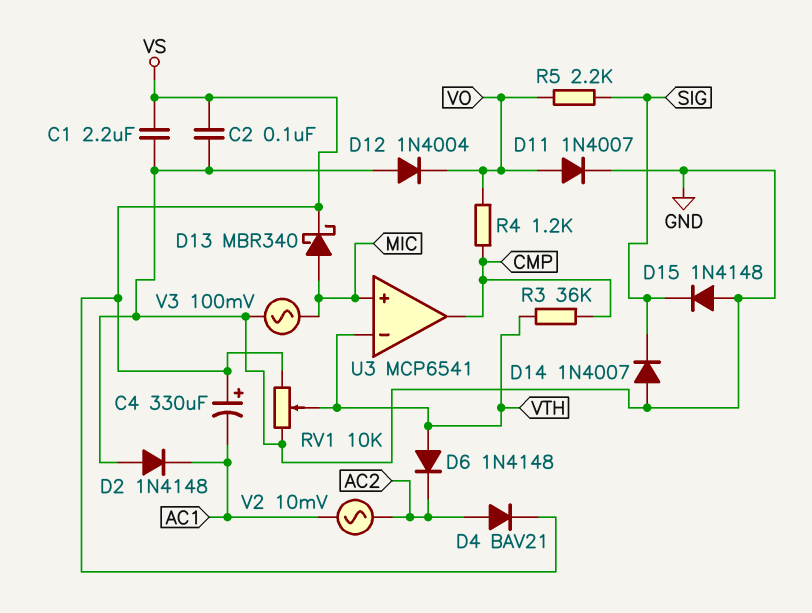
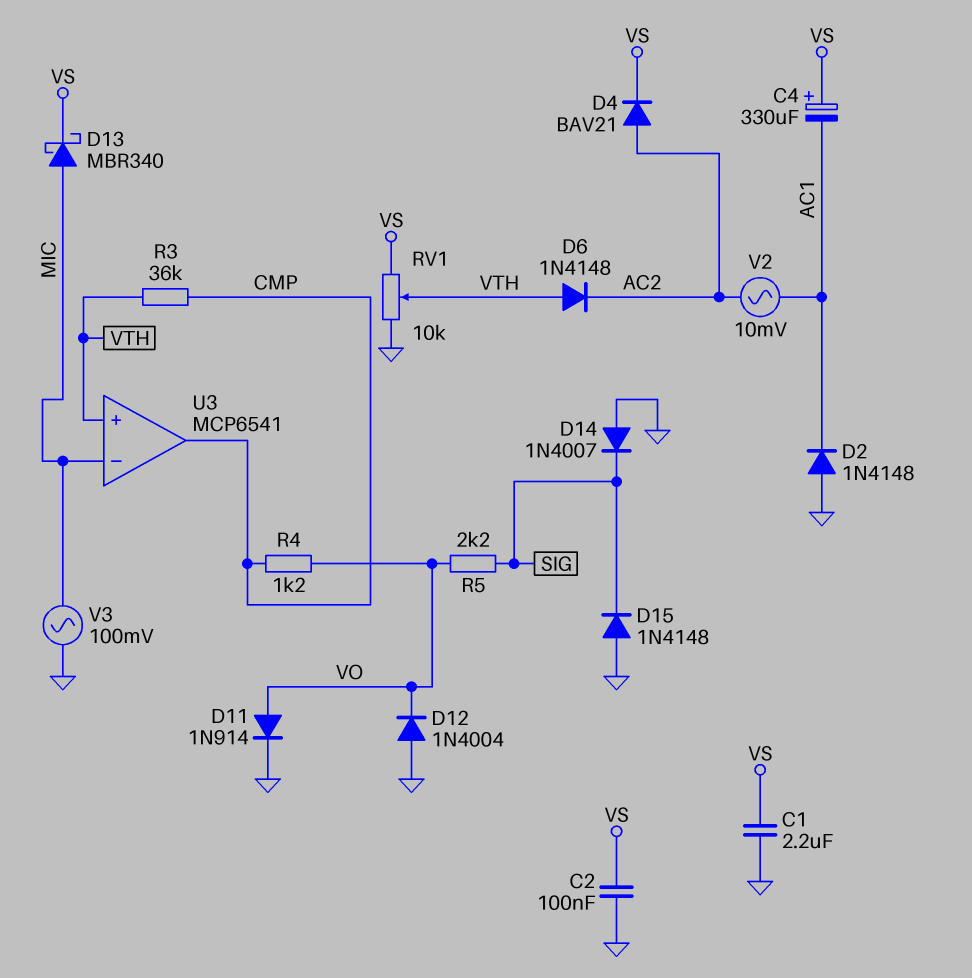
D11: diode 1N4007 (A VO, K GND) -> diode 1N914 (A VO, K GND)
U3 pin in+: MIC -> VTH
U3 pin in-: VTH -> MIC

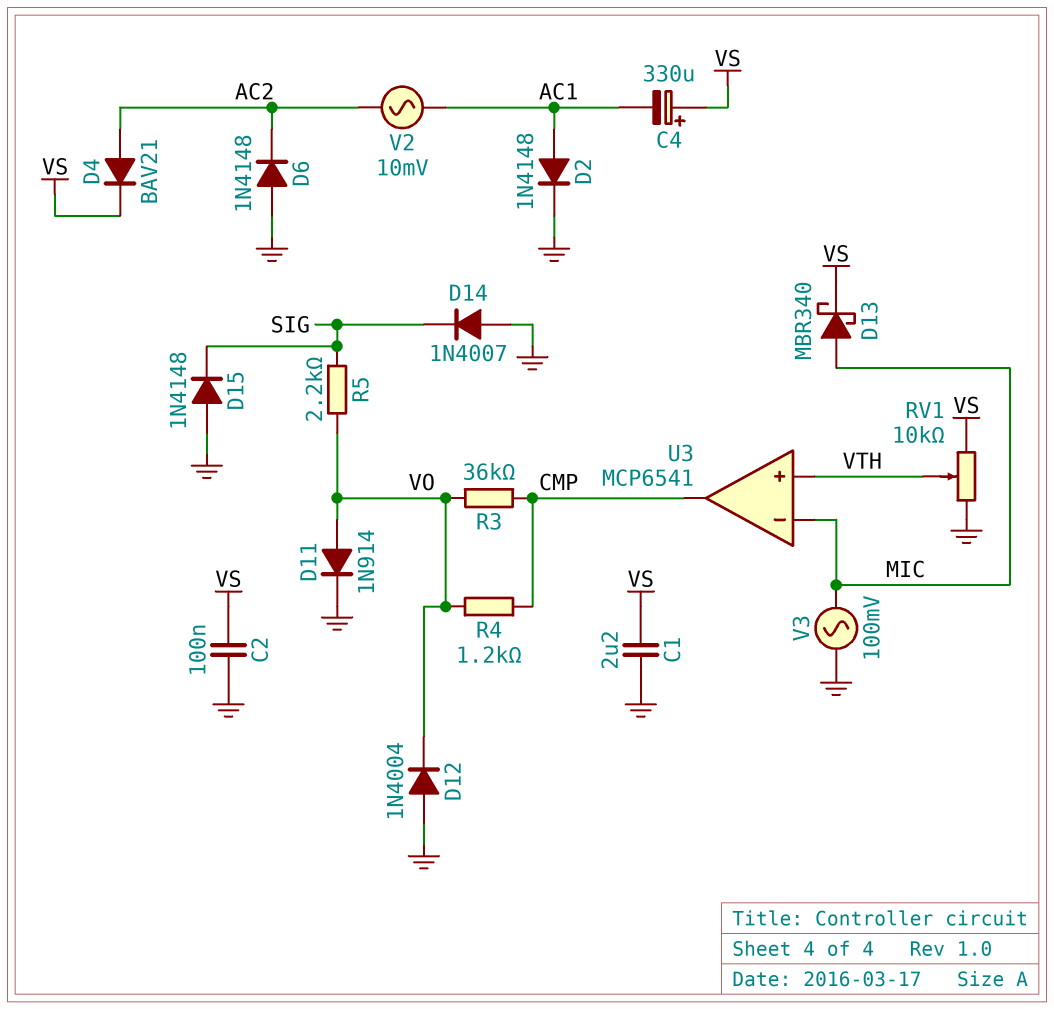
D2: diode 1N4148 (A GND, K AC1) -> diode 1N4148 (A AC1, K GND)
D6: diode 1N4148 (A VTH, K AC2) -> diode 1N4148 (A GND, K AC2)
R3: 36k (CMP, VTH) -> 36k (CMP, VO)

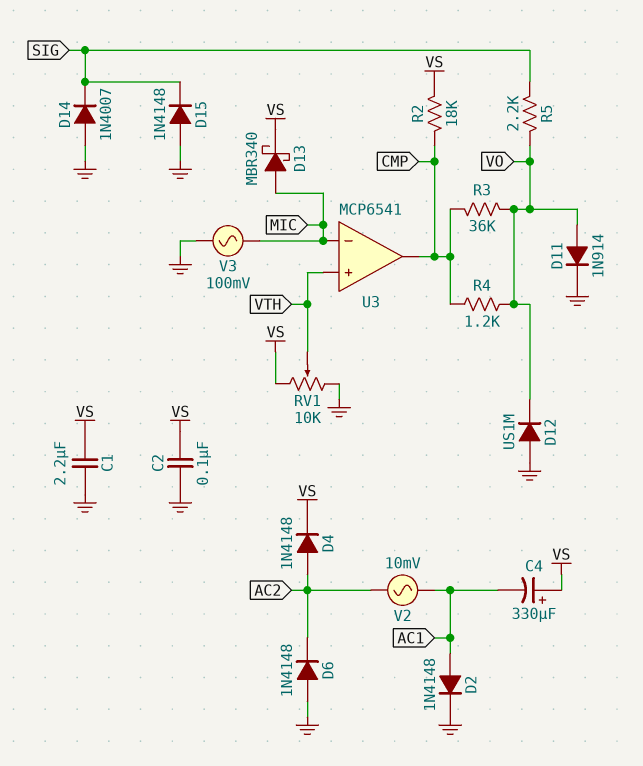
D4: diode BAV21 (A AC2, K VS) -> diode 1N4148 (A AC2, K VS)
D12: diode 1N4004 (A GND, K VO) -> diode US1M (A GND, K VO)
R2: none -> 18k (CMP, VS)

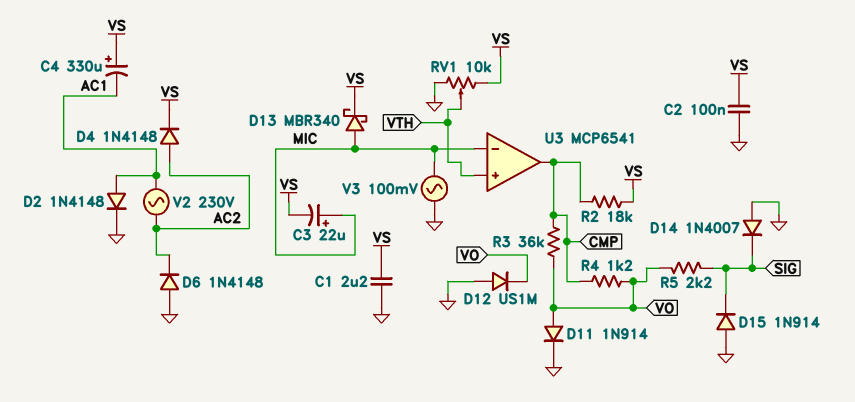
C3: none -> 22uF (plus MIC, minus VS)
D15: diode 1N4148 (A GND, K SIG) -> diode 1N914 (A GND, K SIG)
V2: AC 10mV (AC1, AC2) -> AC 230V (AC1, AC2)

